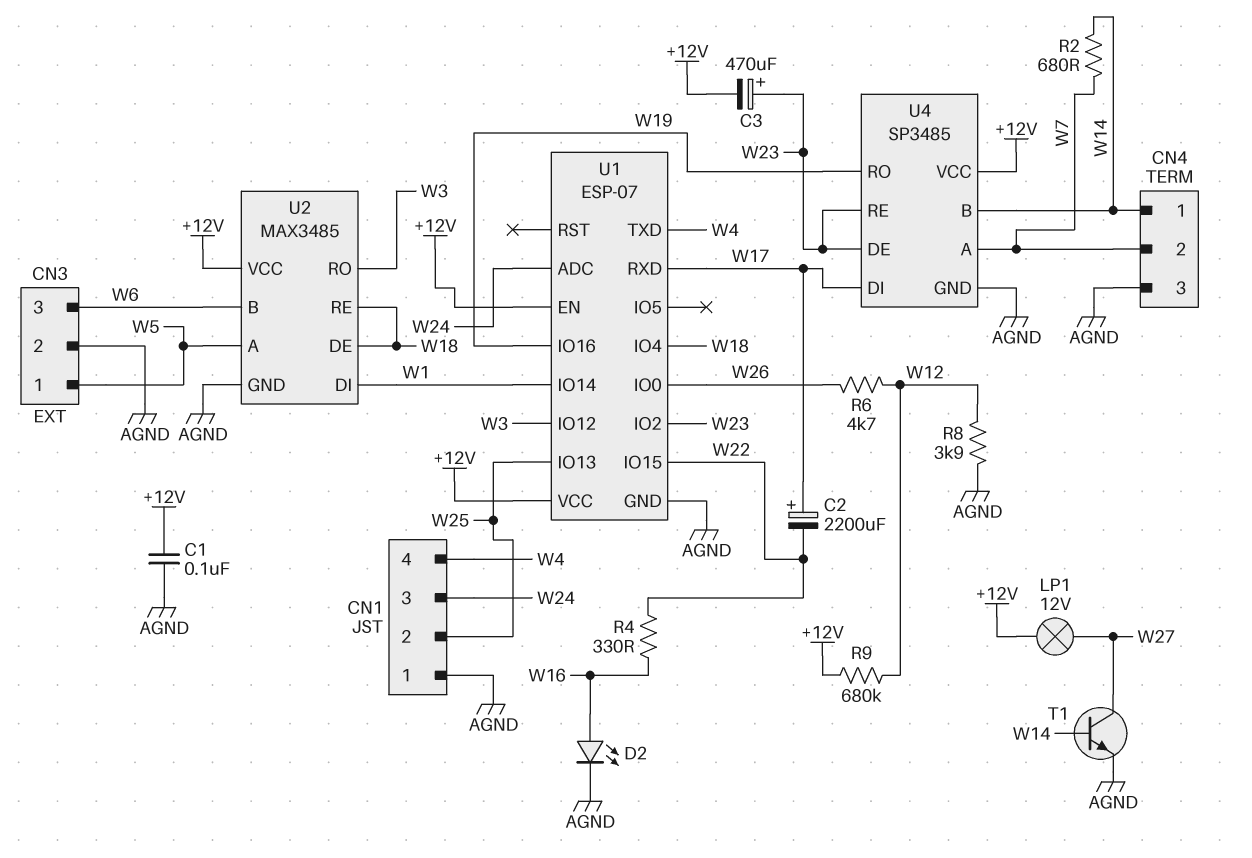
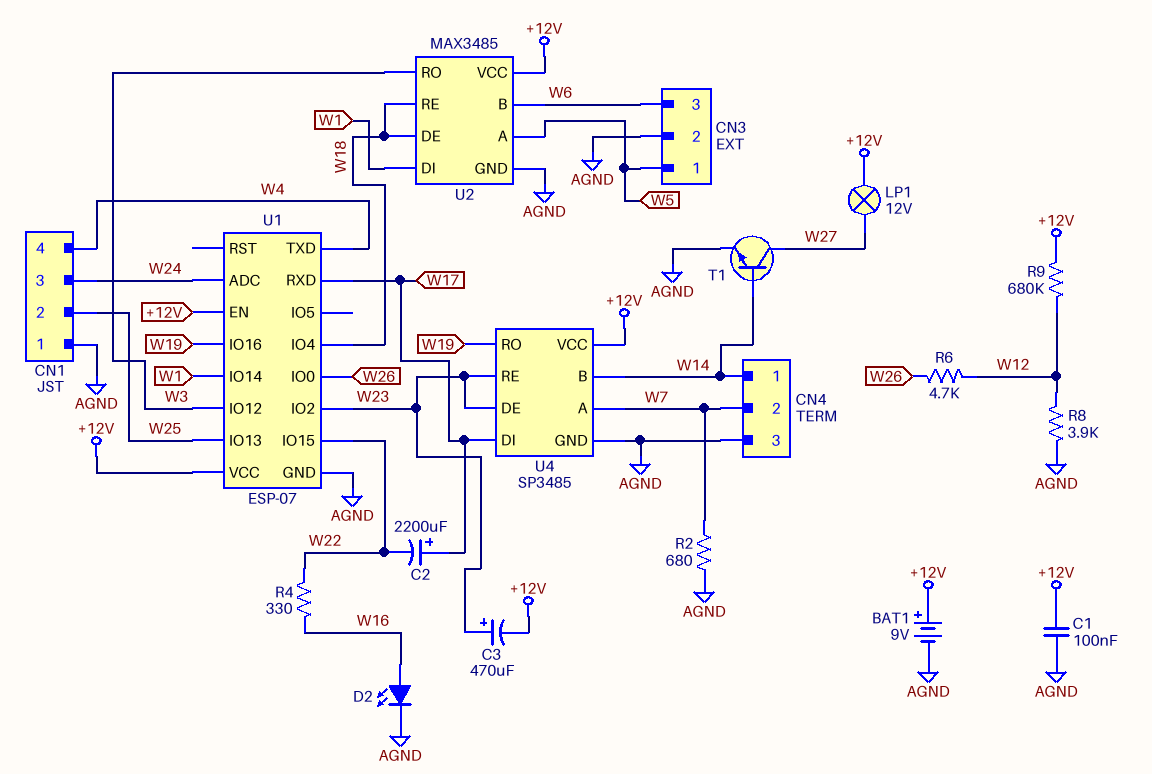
BAT1: none -> 9V (plus +12V, minus AGND)
R2: 680 (W7, W14) -> 680 (AGND, W7)

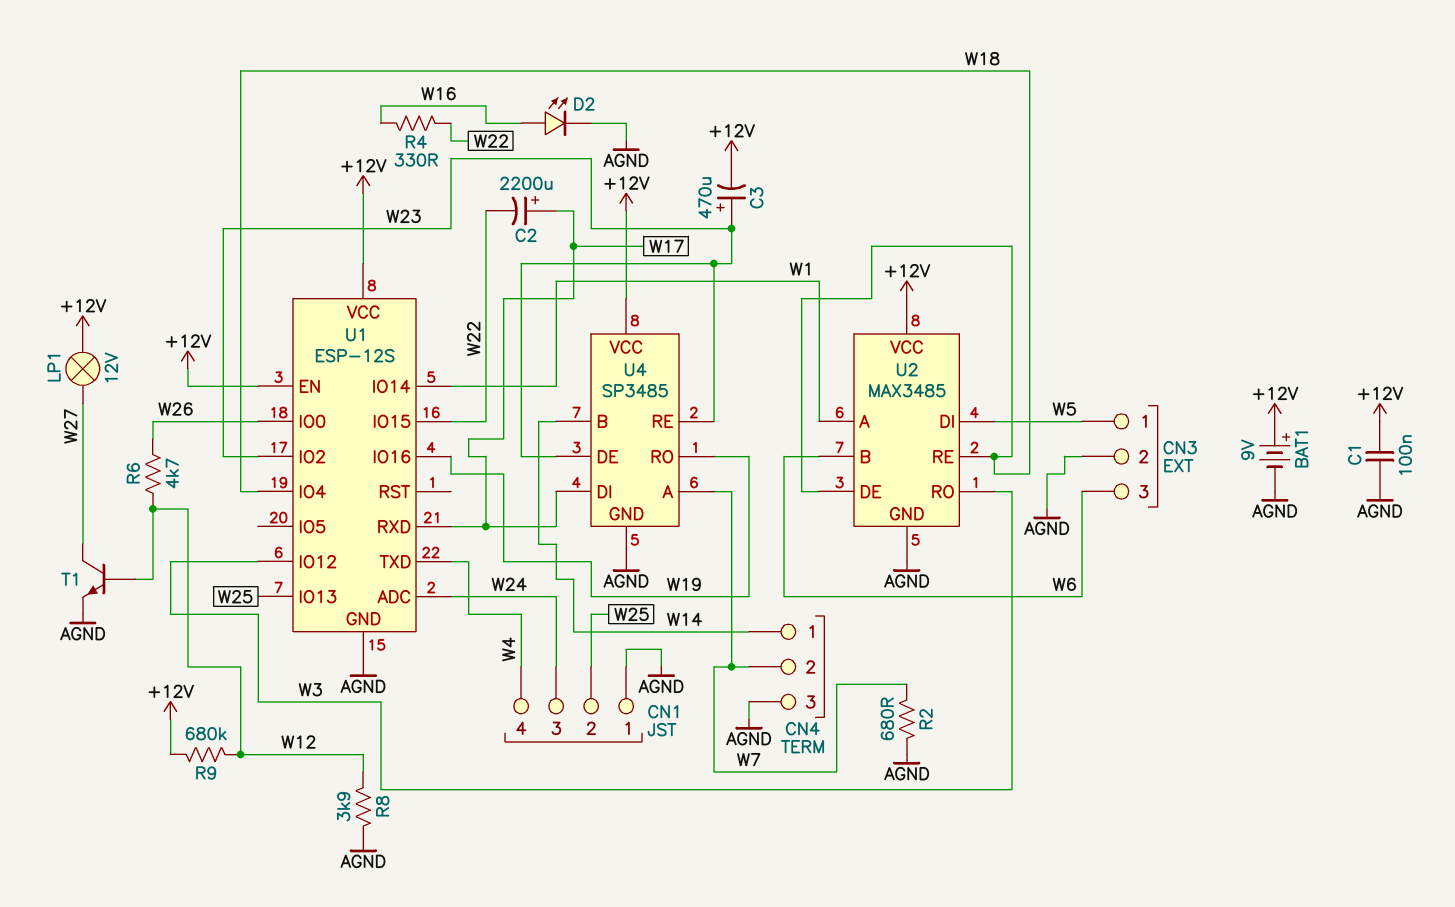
T1: NPN (B W14, C W27, E AGND) -> NPN (B W12, C W27, E AGND)
U1: ESP-07 -> ESP-12S
U2 pin A: W5 -> W1
U2 pin DI: W1 -> W5

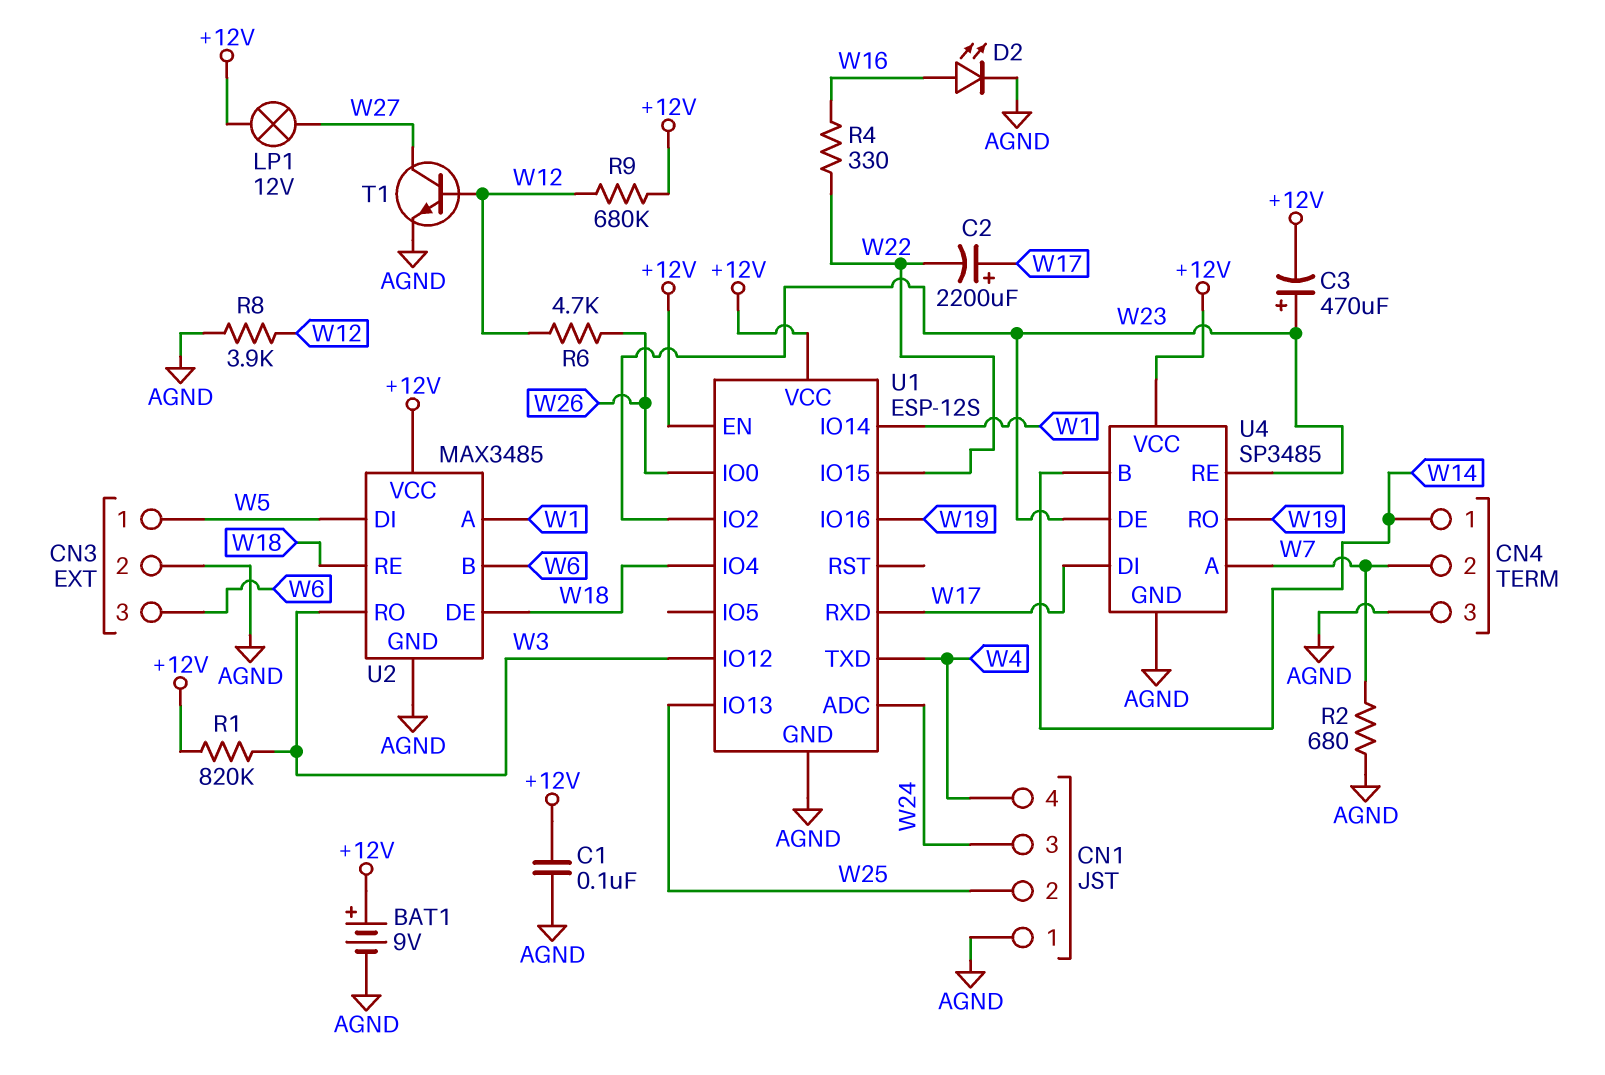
R1: none -> 820k (+12V, W3)

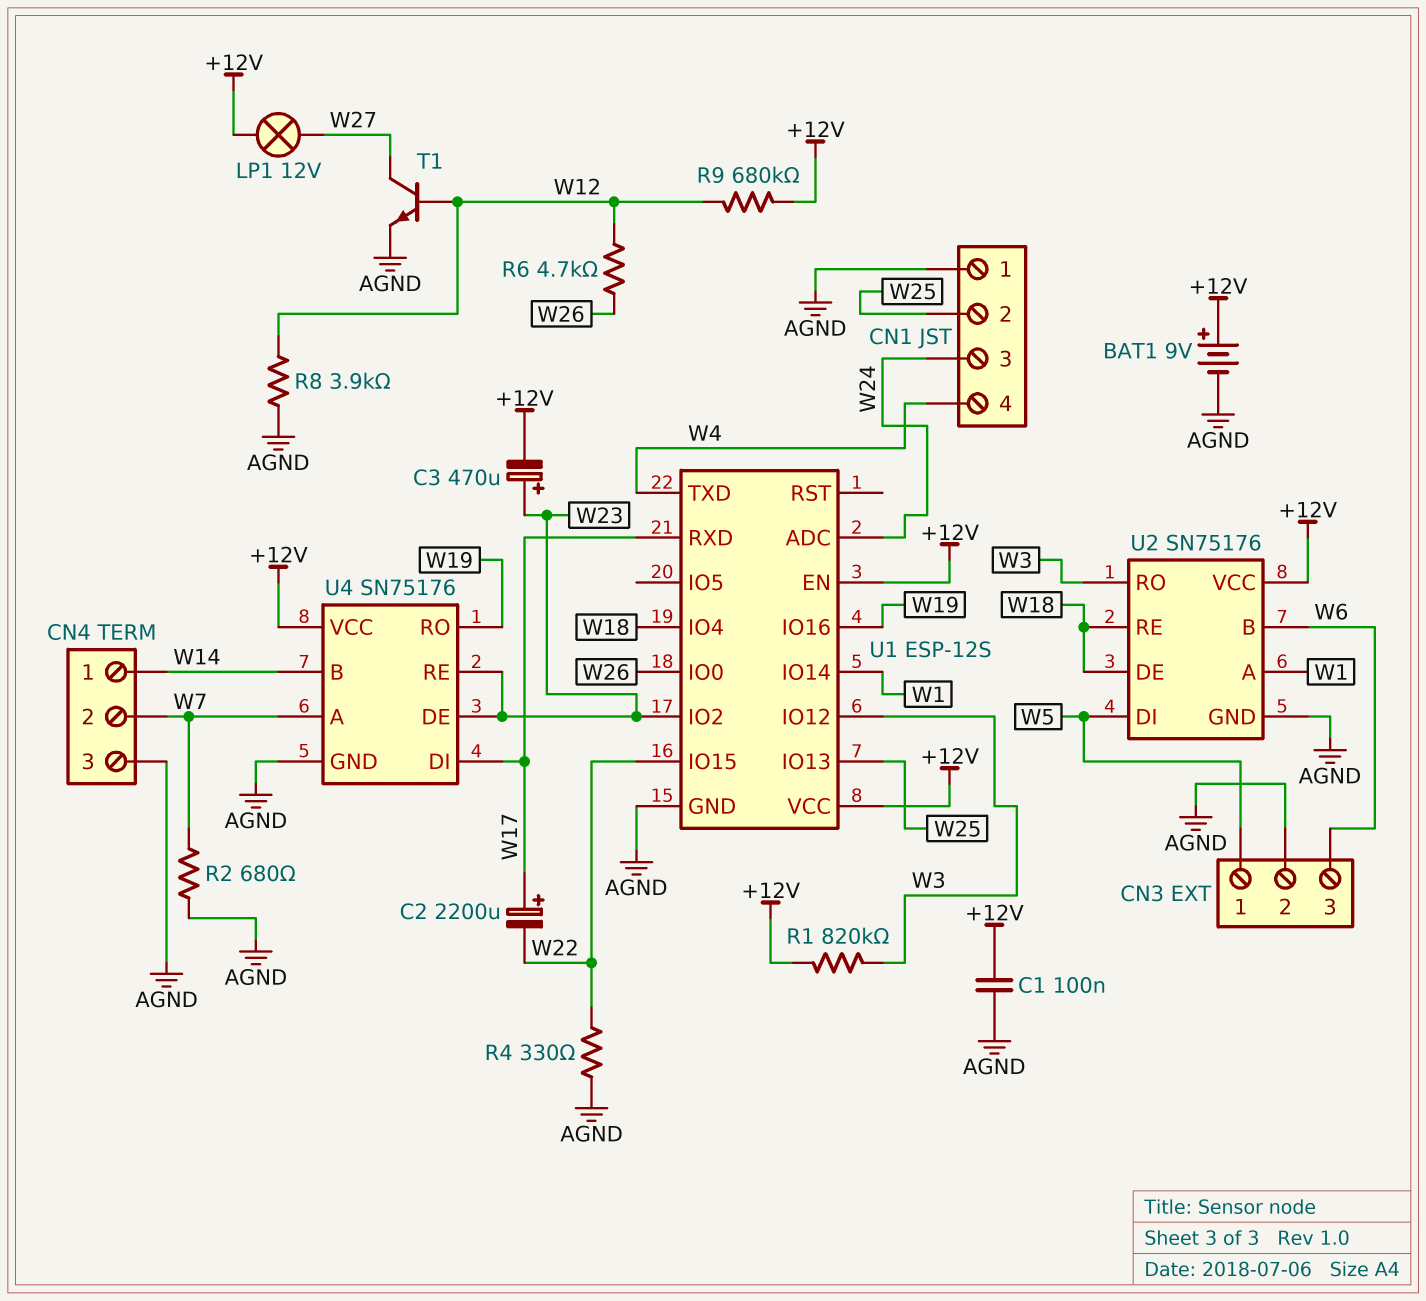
D2: LED (A W16, K AGND) -> none
R4: 330 (W16, W22) -> 330 (AGND, W22)
U2: MAX3485 -> SN75176
U4: SP3485 -> SN75176

